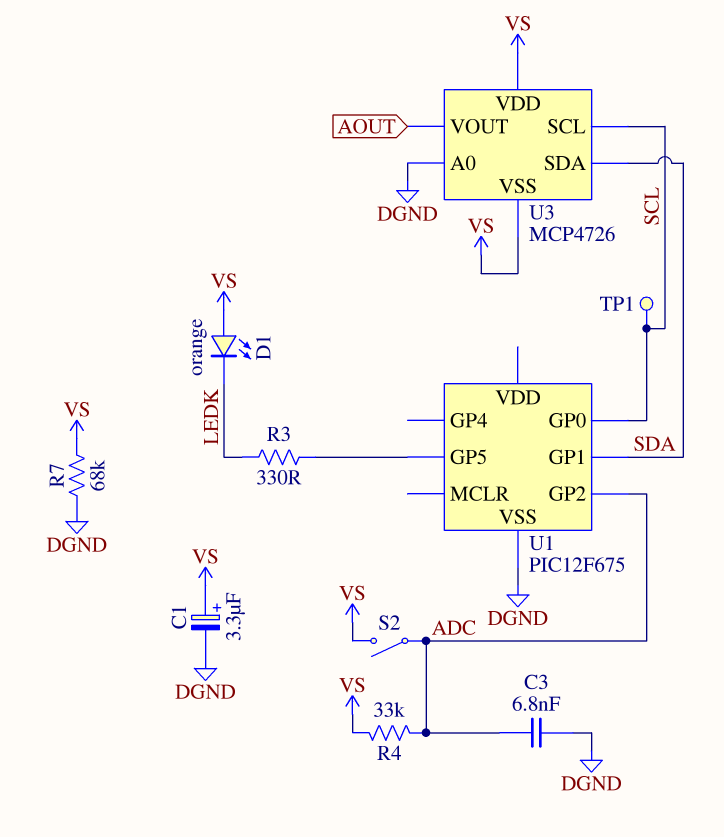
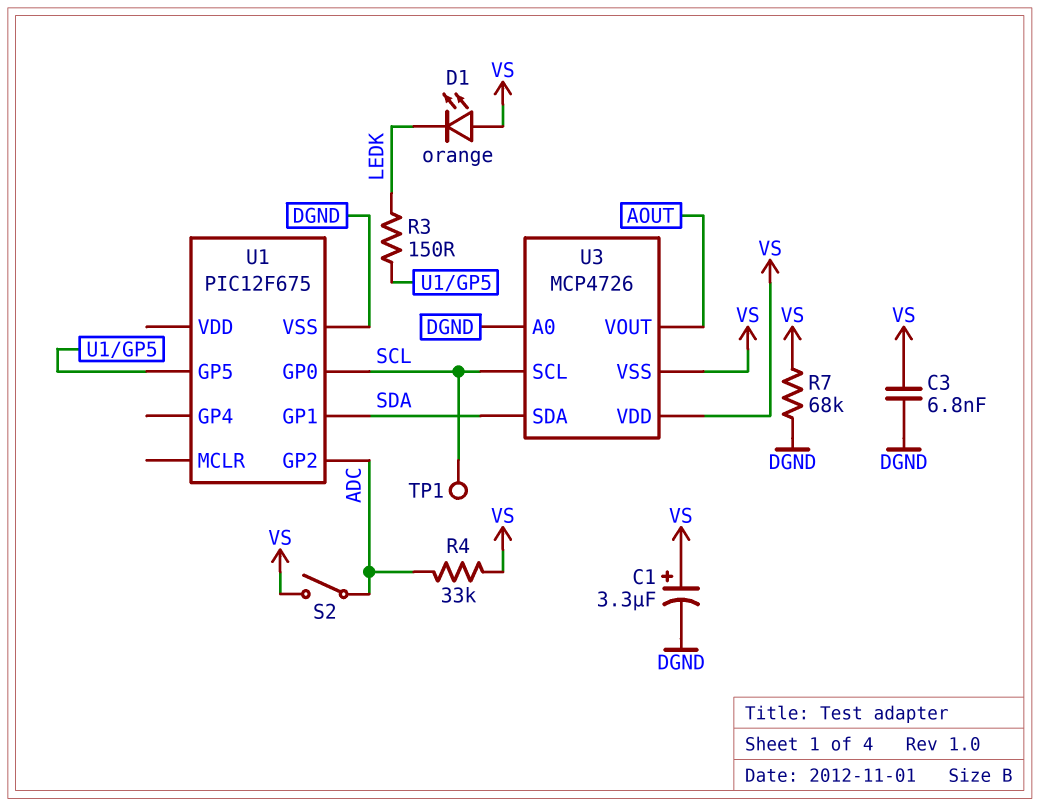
C3: 6.8nF (ADC, DGND) -> 6.8nF (DGND, VS)
R3: 330 (LEDK, U1/GP5) -> 150 (LEDK, U1/GP5)

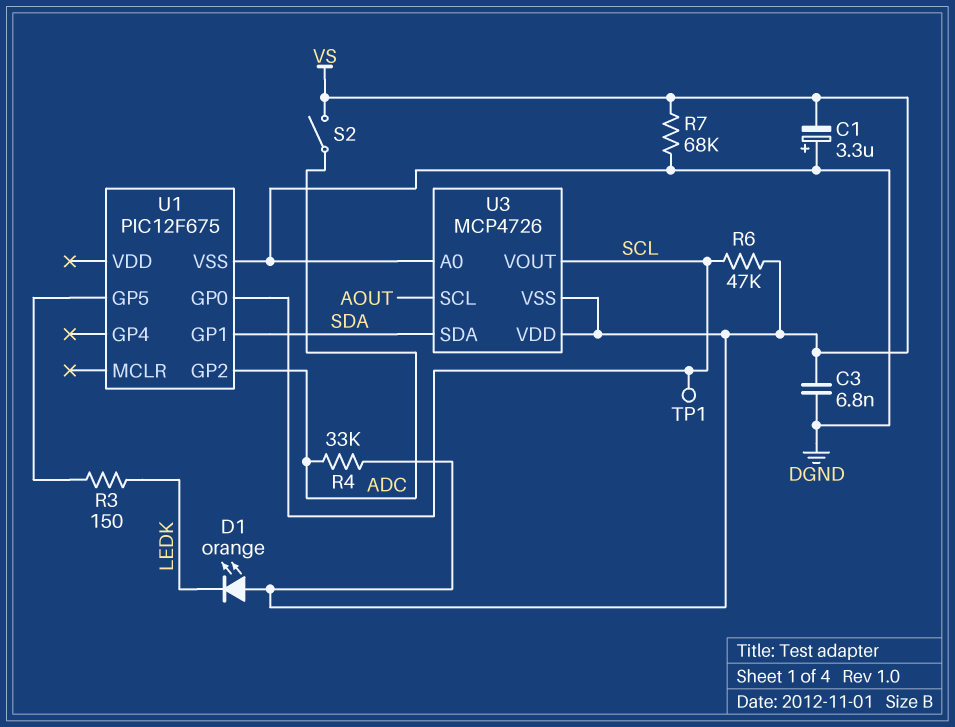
C1: 3.3uF (plus VS, minus DGND) -> 3.3uF (plus DGND, minus VS)
R6: none -> 47k (SCL, VS)
U3 pin SCL: SCL -> AOUT
U3 pin VOUT: AOUT -> SCL

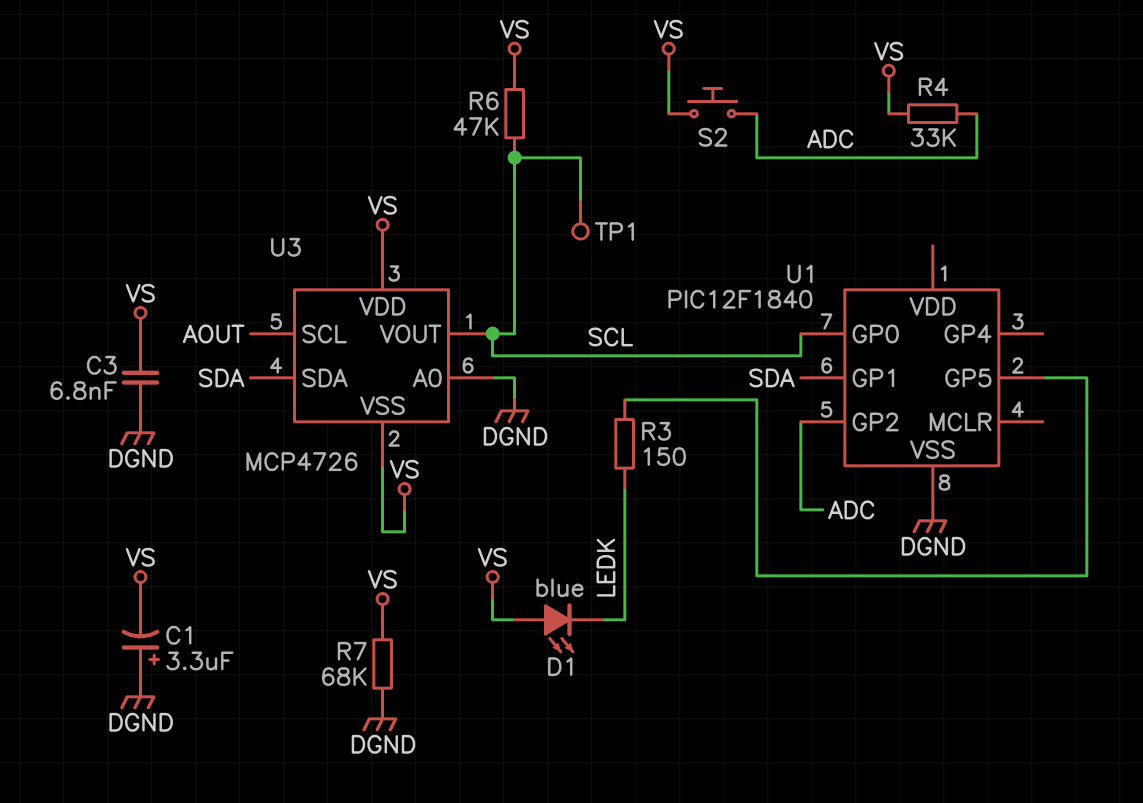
D1: LED orange (A VS, K LEDK) -> LED blue (A VS, K LEDK)
S2: switch (ADC, VS) -> button (ADC, VS)
U1: PIC12F675 -> PIC12F1840

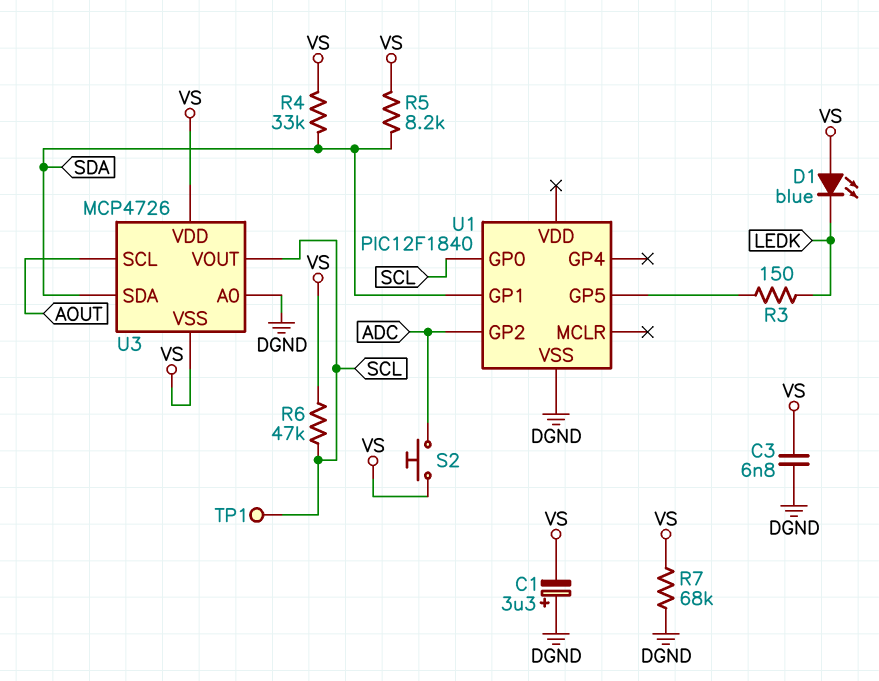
R4: 33k (ADC, VS) -> 33k (SDA, VS)
R5: none -> 8.2k (SDA, VS)

